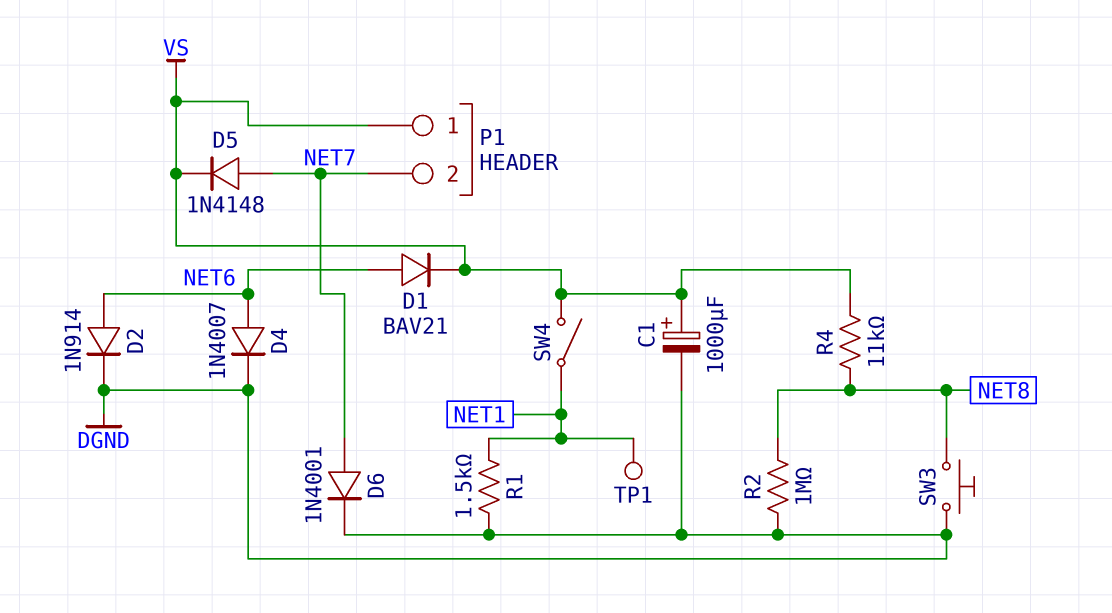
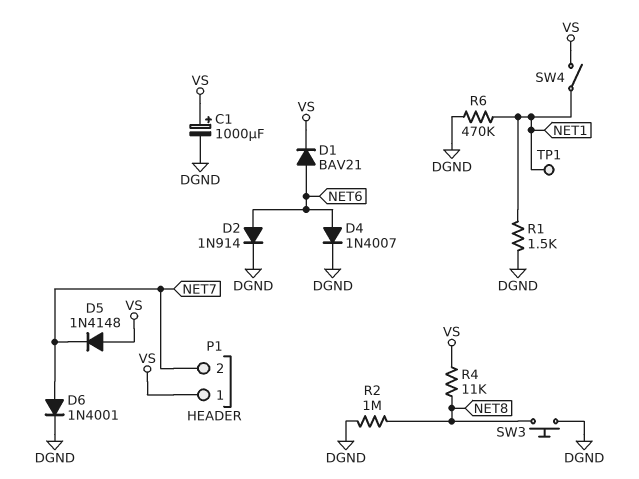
D5: diode 1N4148 (A NET7, K VS) -> diode 1N4148 (A VS, K NET7)
R6: none -> 470k (DGND, NET1)

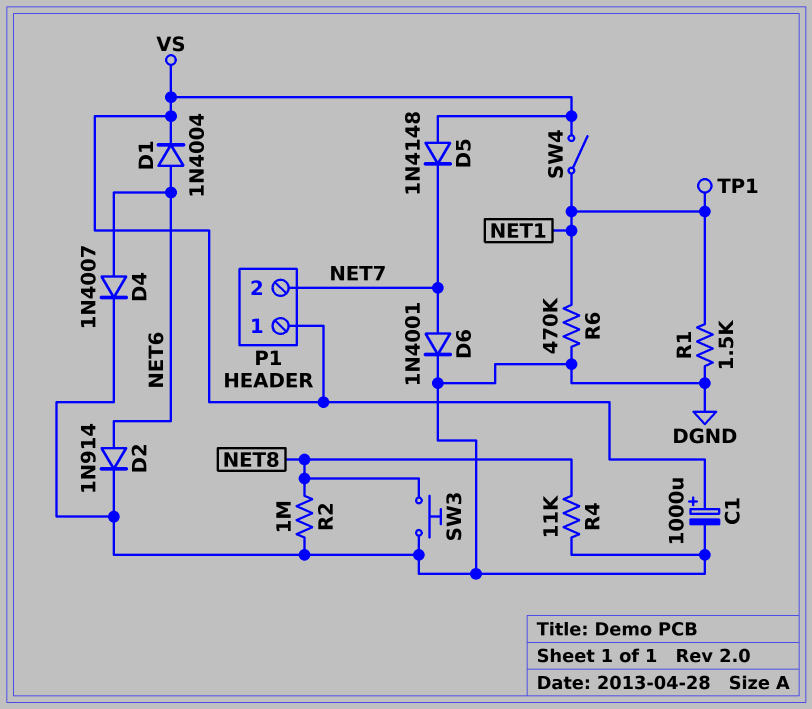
D1: diode BAV21 (A NET6, K VS) -> diode 1N4004 (A NET6, K VS)
R4: 11k (NET8, VS) -> 11k (DGND, NET8)

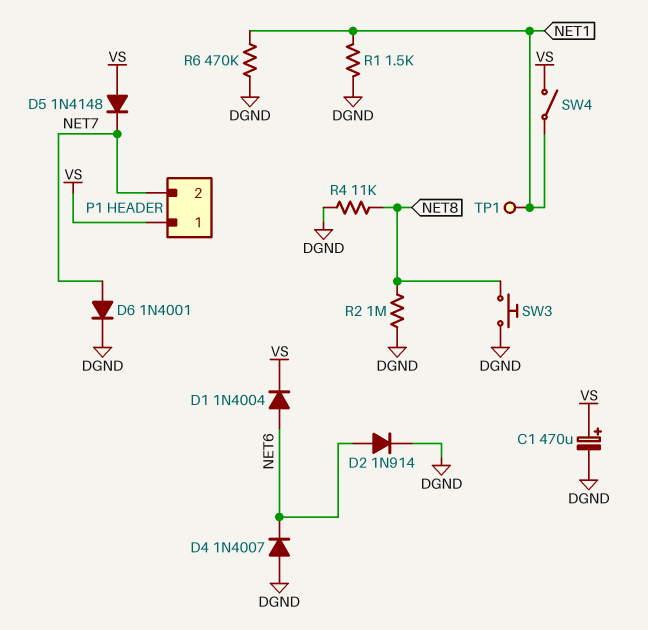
C1: 1000uF (plus VS, minus DGND) -> 470uF (plus VS, minus DGND)
D4: diode 1N4007 (A NET6, K DGND) -> diode 1N4007 (A DGND, K NET6)

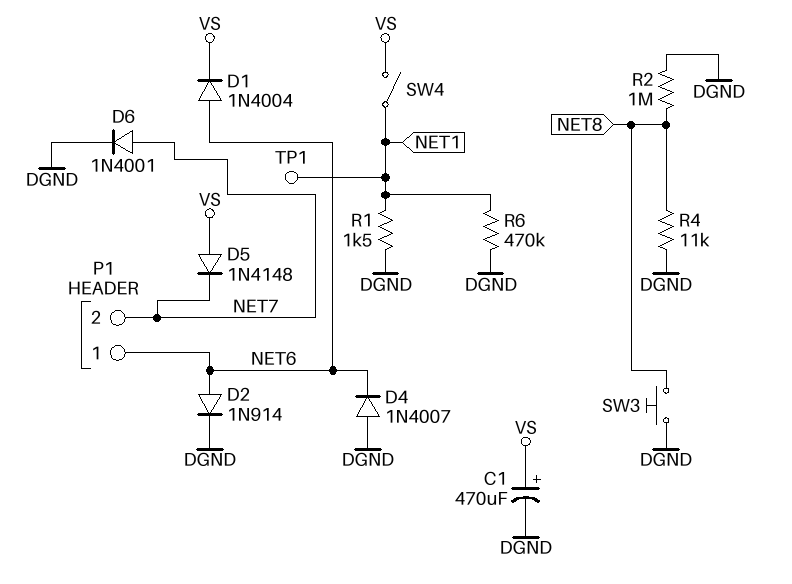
P1 pin 1: VS -> NET6

